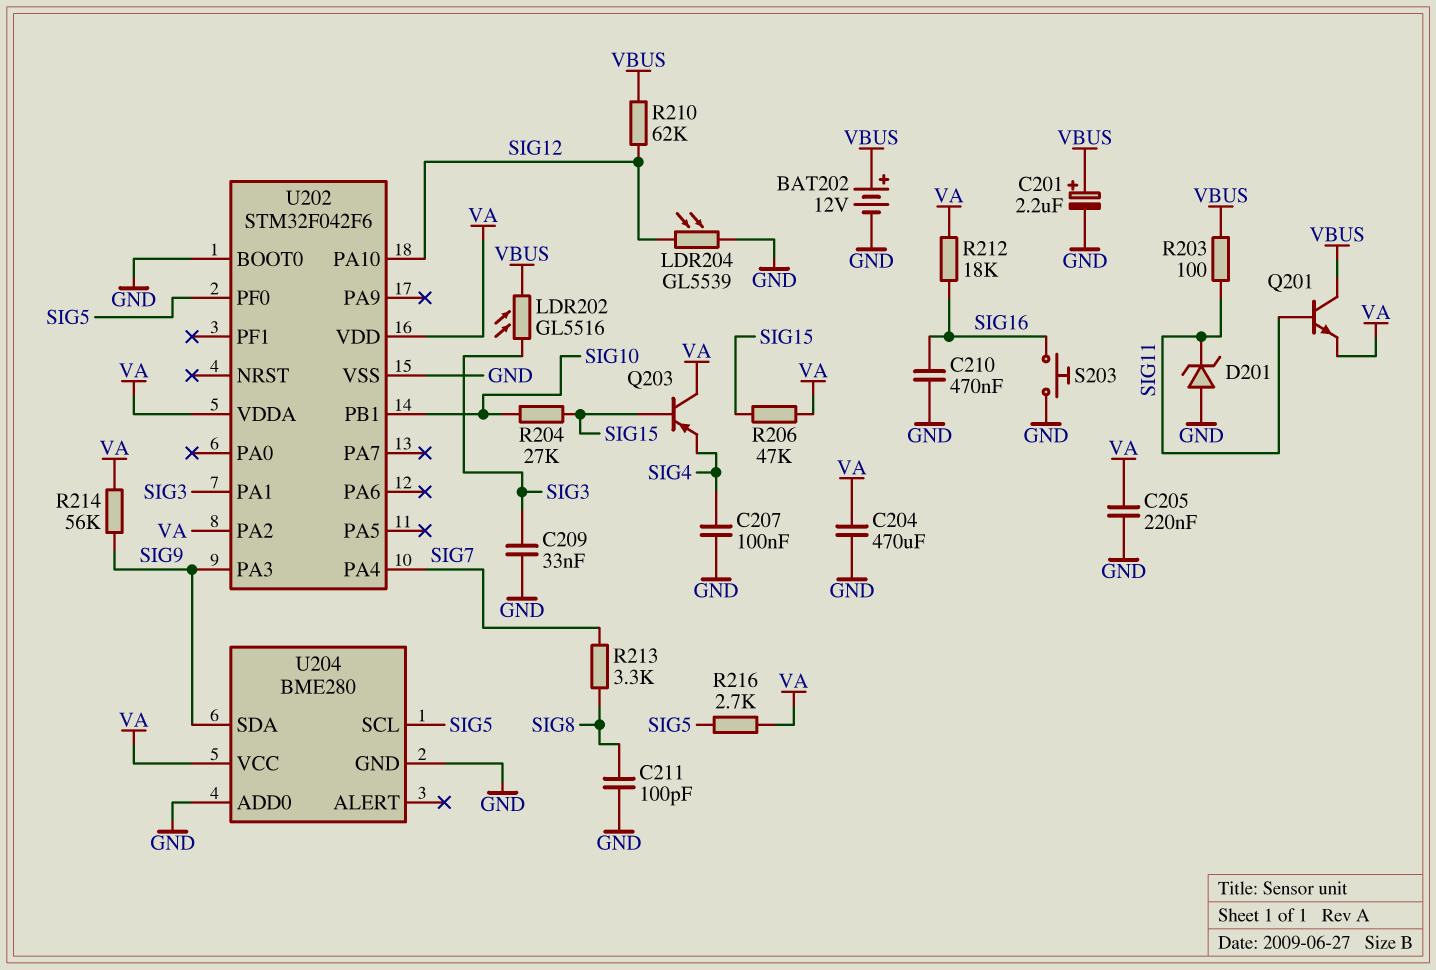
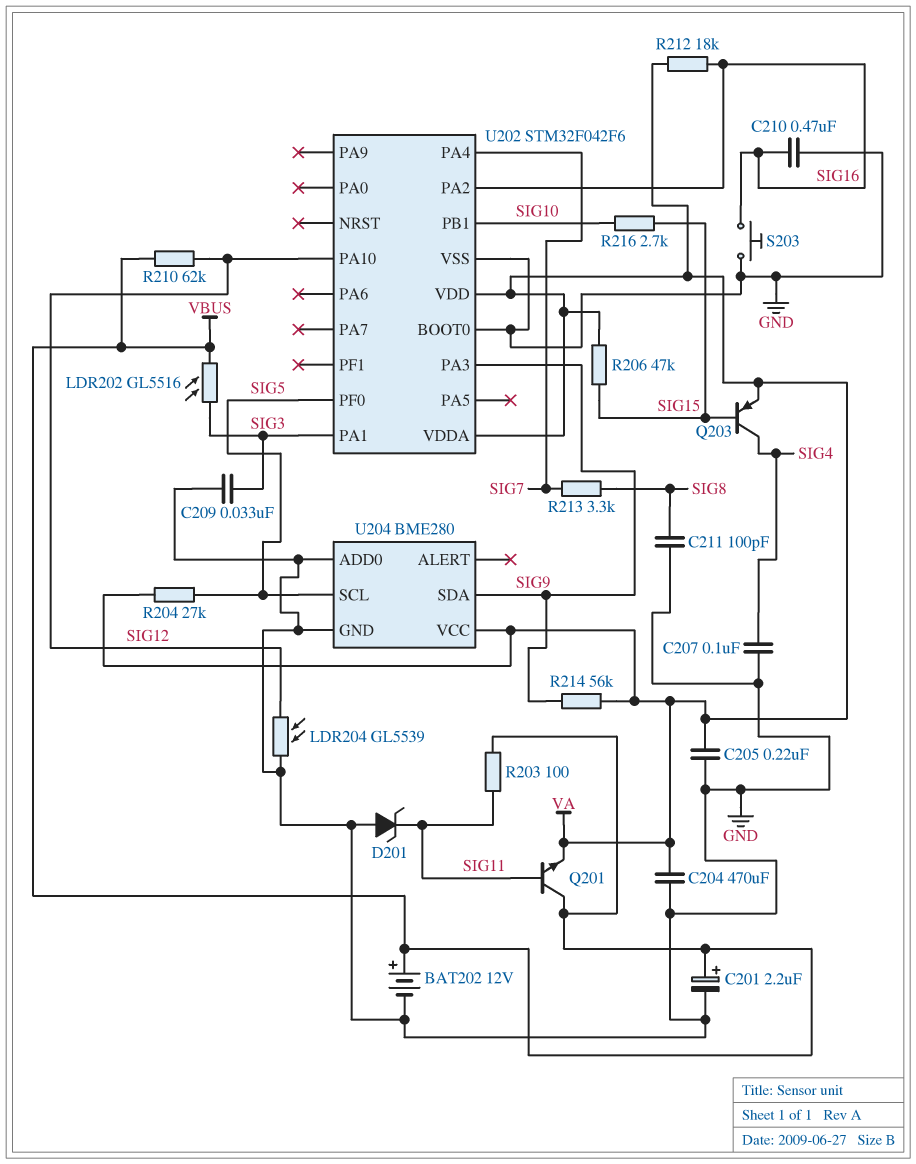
Q203: PNP (B SIG15, C VA, E SIG4) -> PNP (B SIG15, C SIG4, E VA)
R204: 27k (SIG10, SIG15) -> 27k (SIG5, VA)
R216: 2.7k (SIG5, VA) -> 2.7k (SIG10, SIG15)
U202 pin PA2: VA -> SIG16

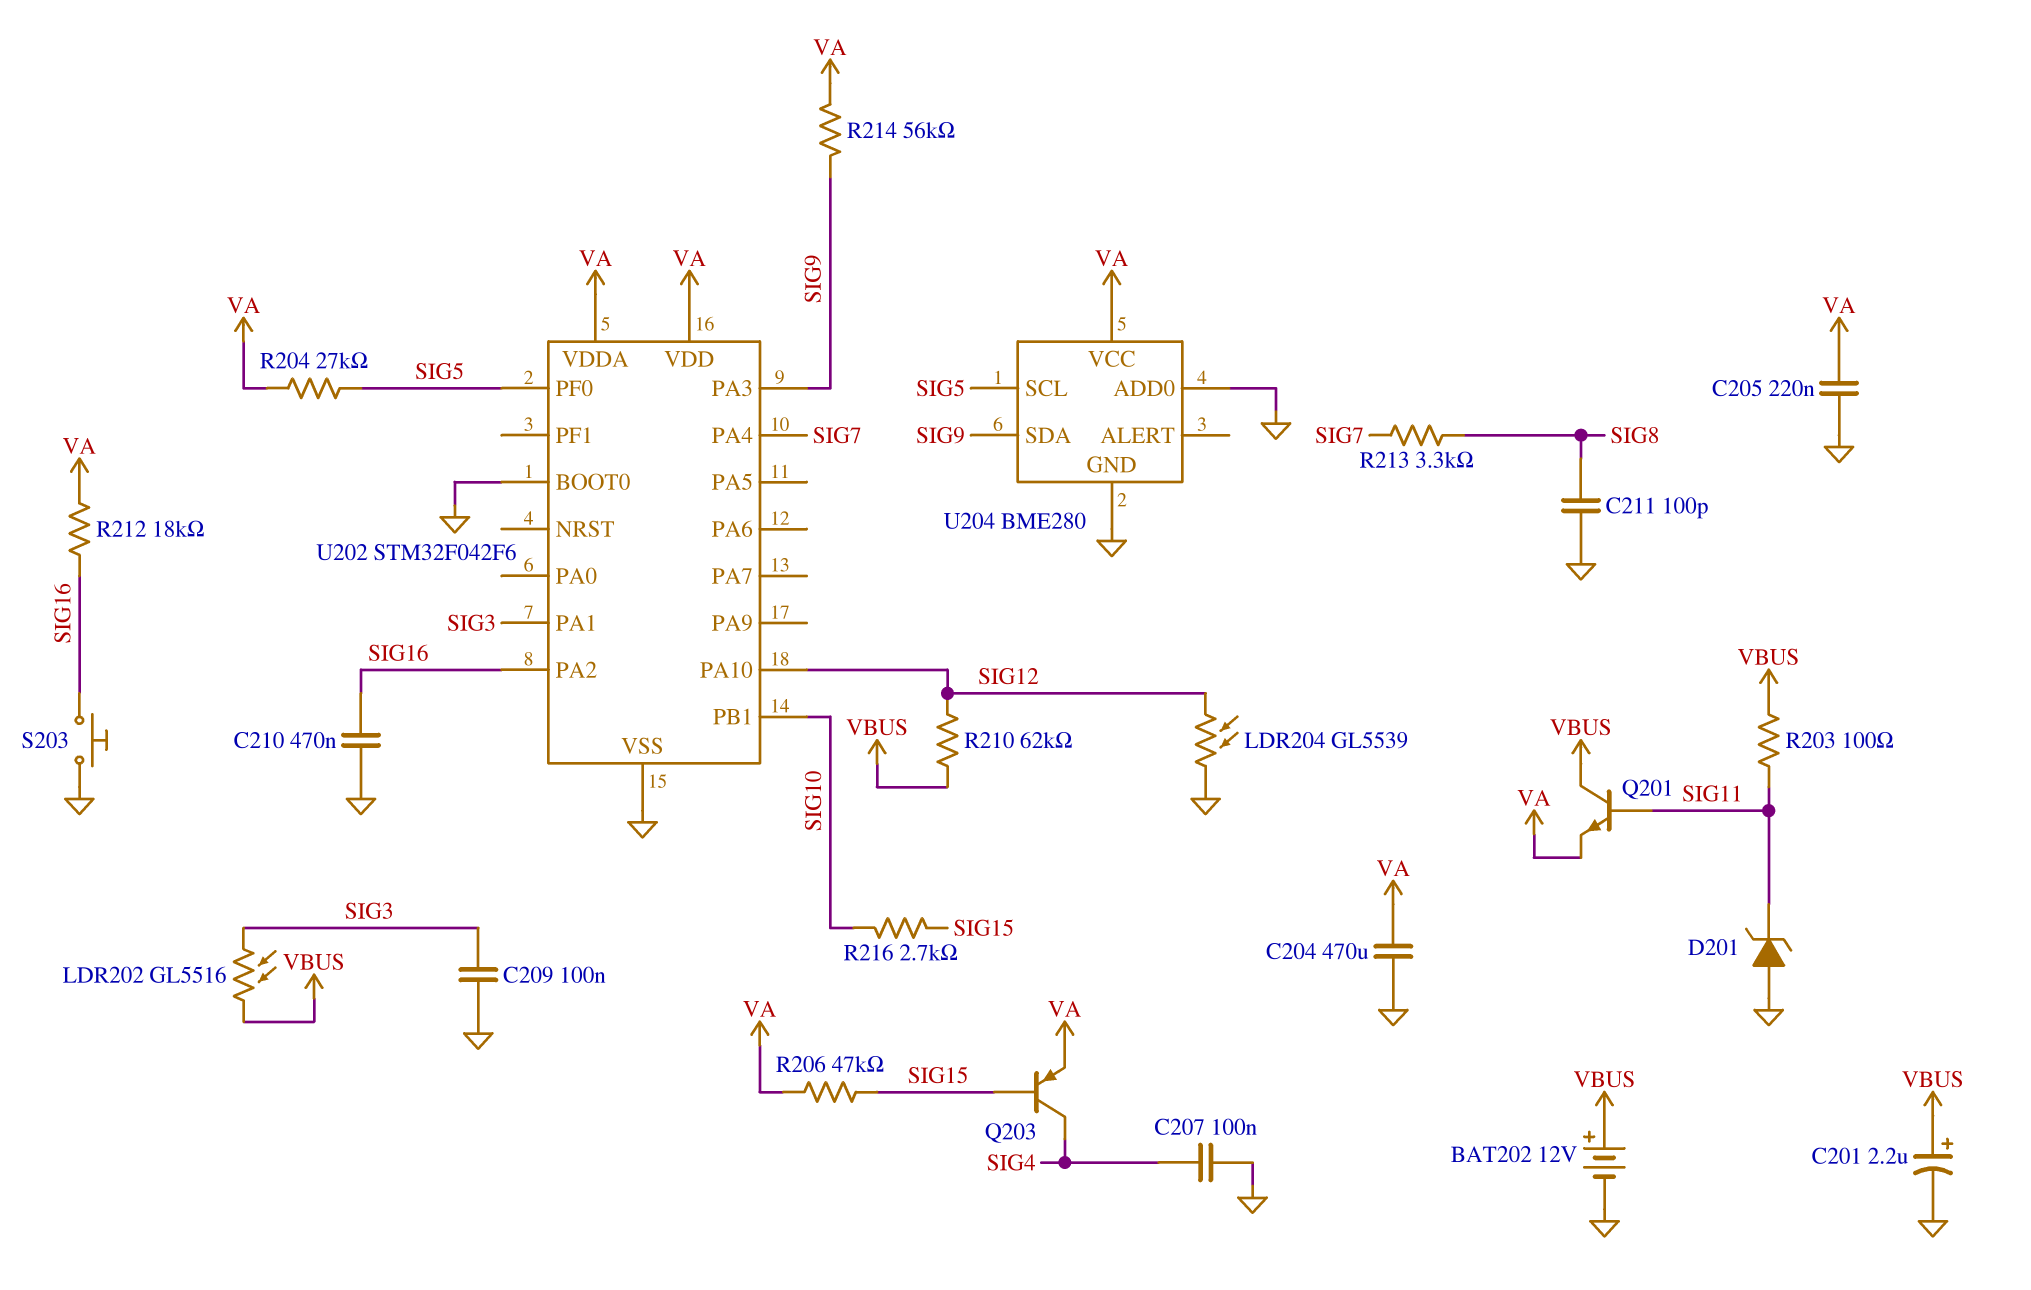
C209: 33nF (GND, SIG3) -> 100nF (GND, SIG3)

